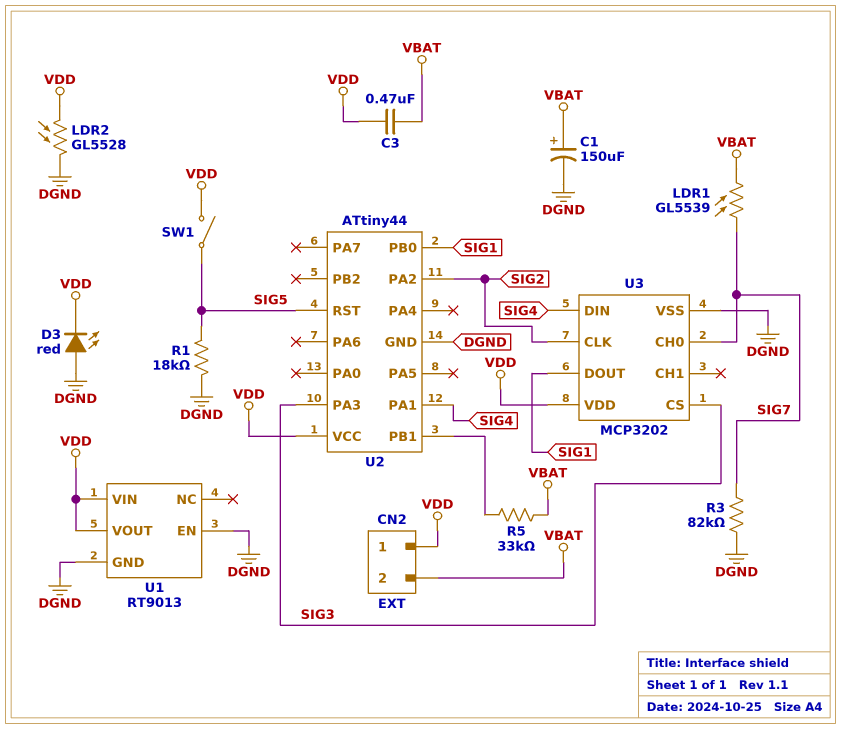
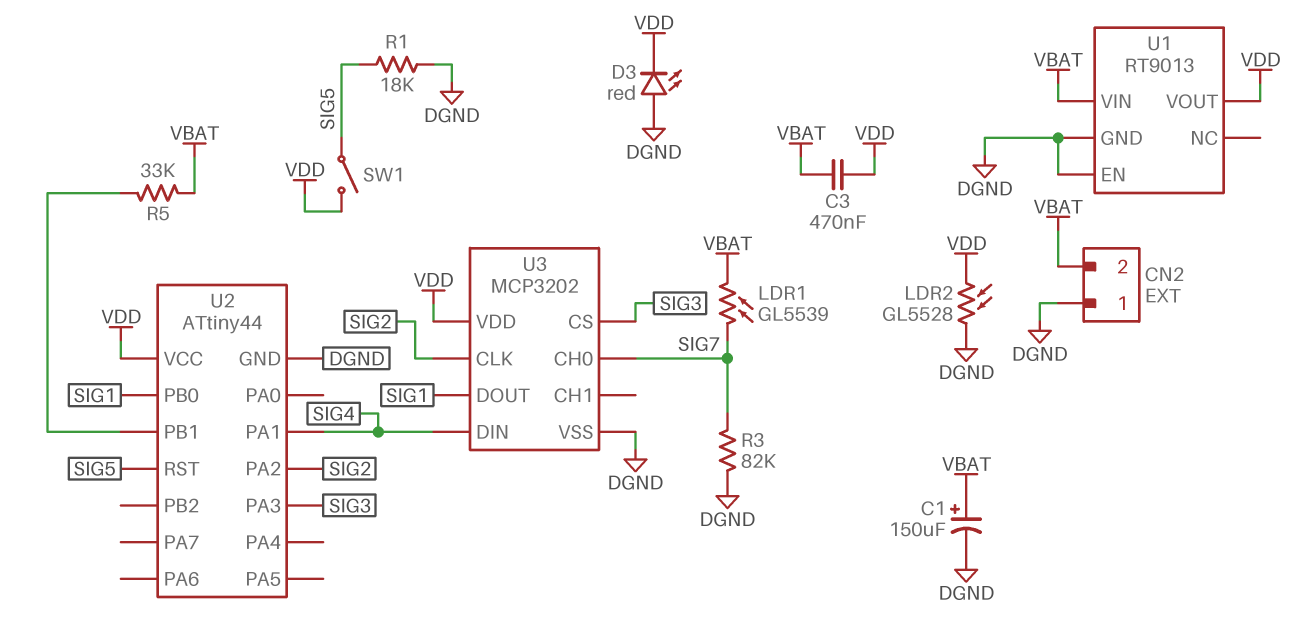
CN2 pin 1: VDD -> DGND
U1 pin VIN: VDD -> VBAT

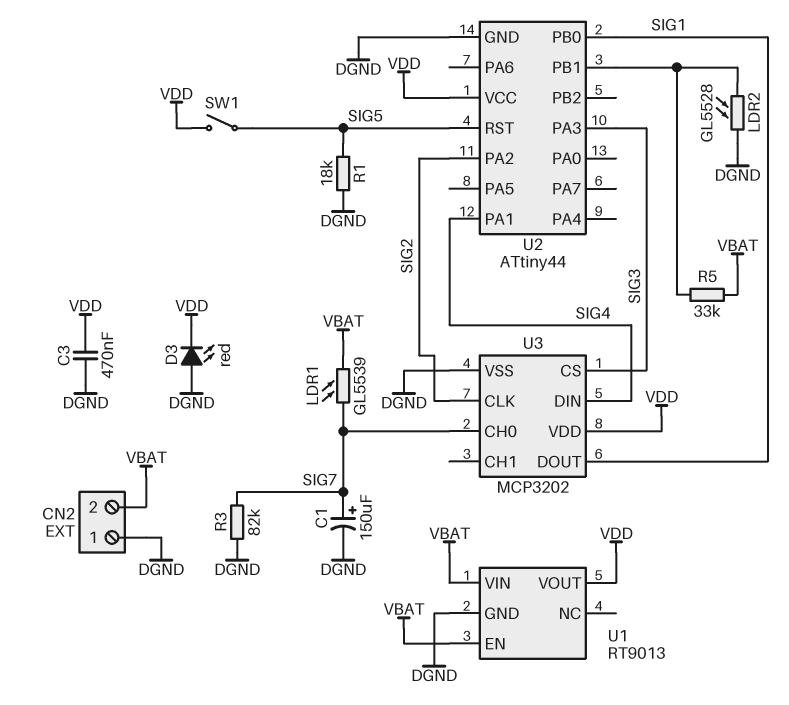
C1: 150uF (plus VBAT, minus DGND) -> 150uF (plus SIG7, minus DGND)
C3: 470nF (VBAT, VDD) -> 470nF (DGND, VDD)
LDR2: GL5528 (DGND, VDD) -> GL5528 (DGND, U2/PB1)
U1 pin EN: DGND -> VBAT

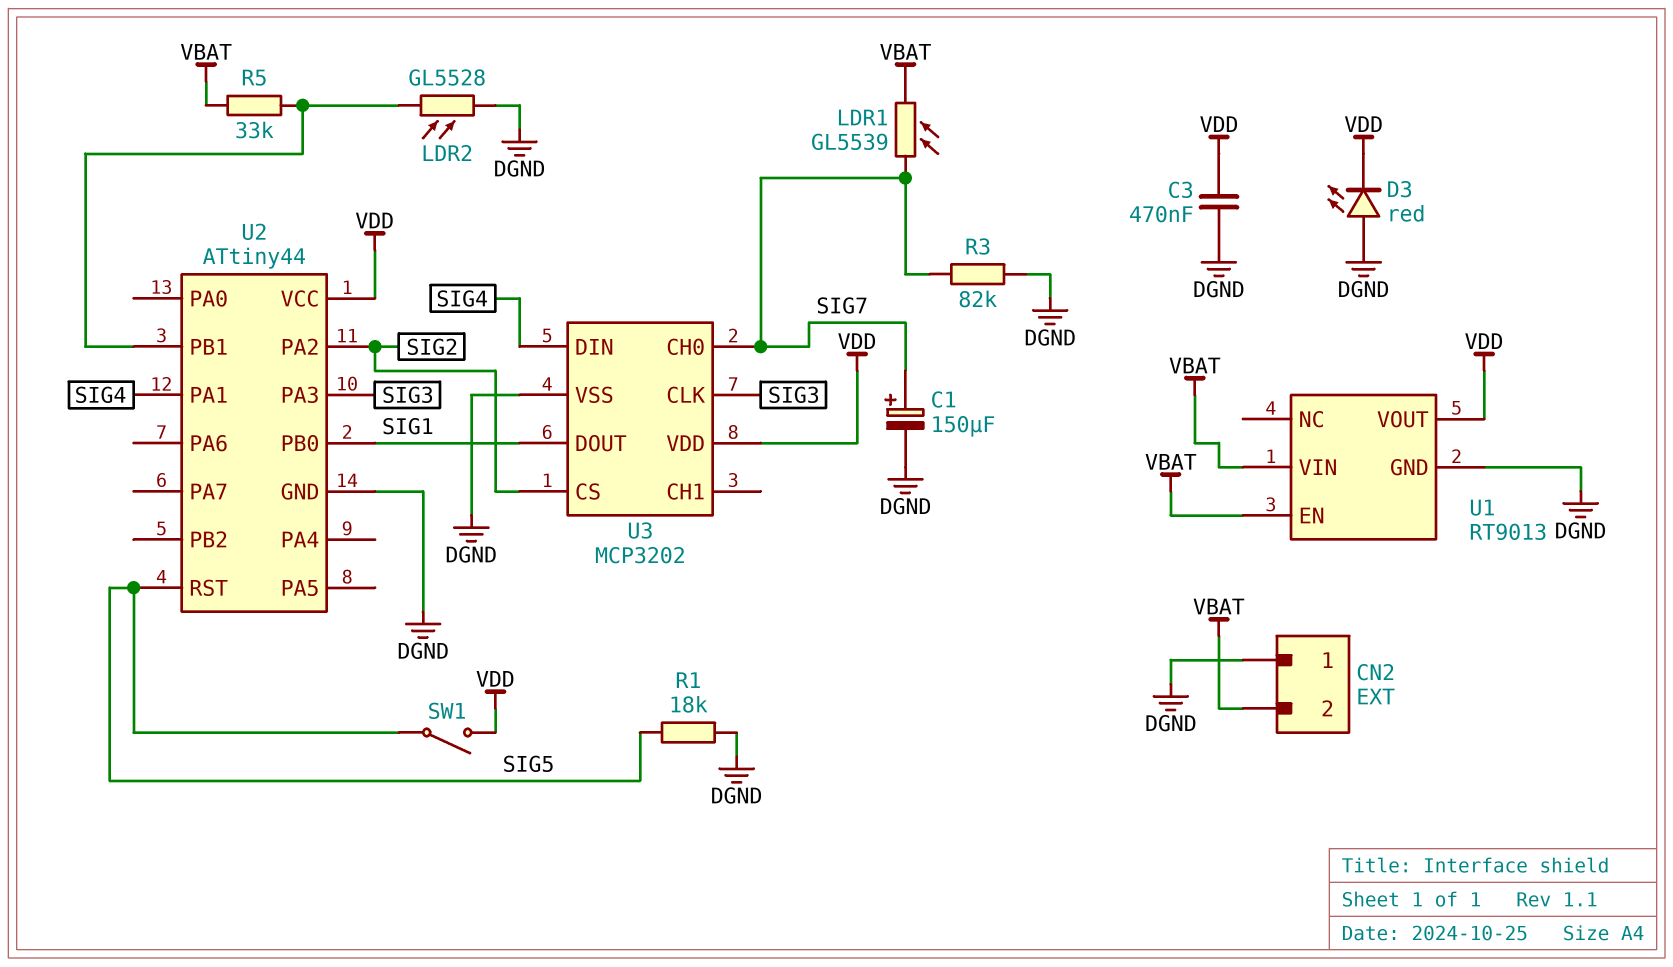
U3 pin CLK: SIG2 -> SIG3
U3 pin CS: SIG3 -> SIG2

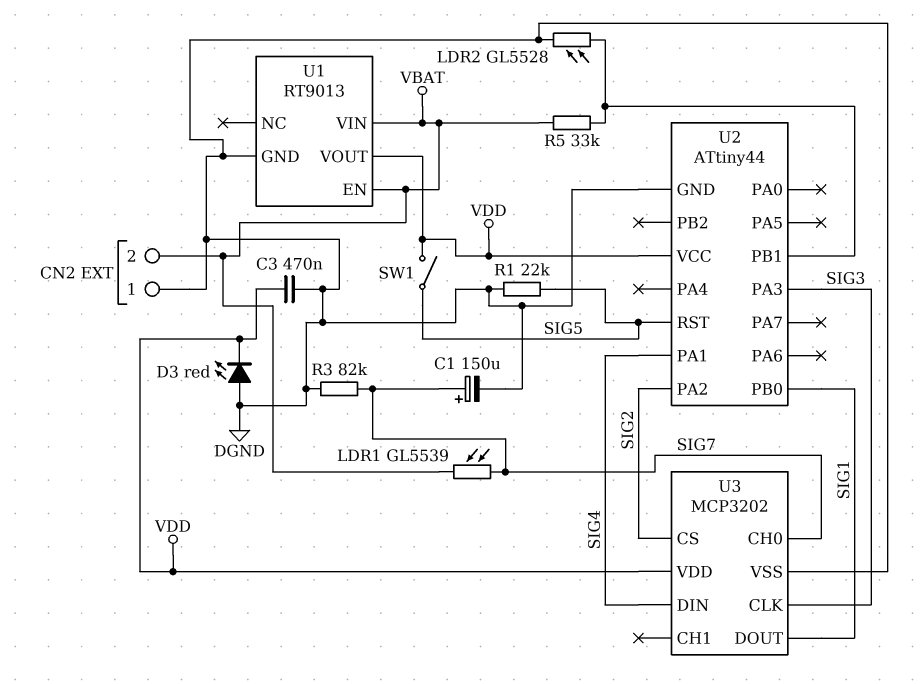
R1: 18k (DGND, SIG5) -> 22k (DGND, SIG5)

